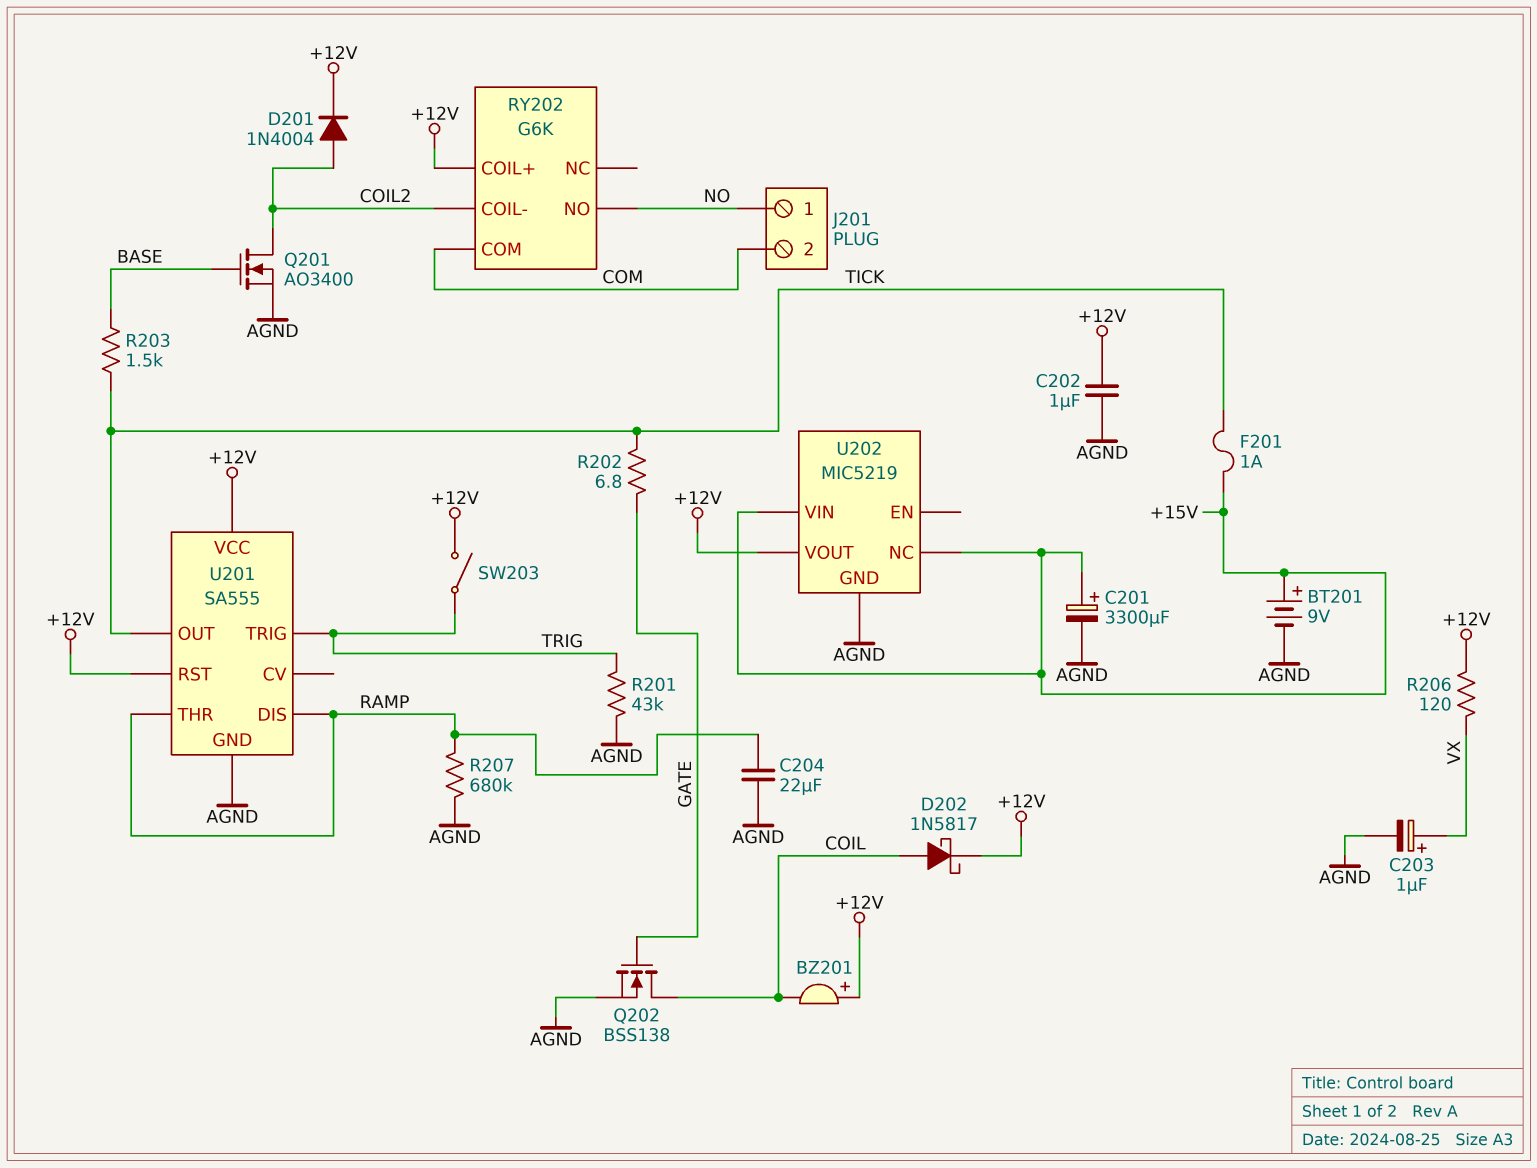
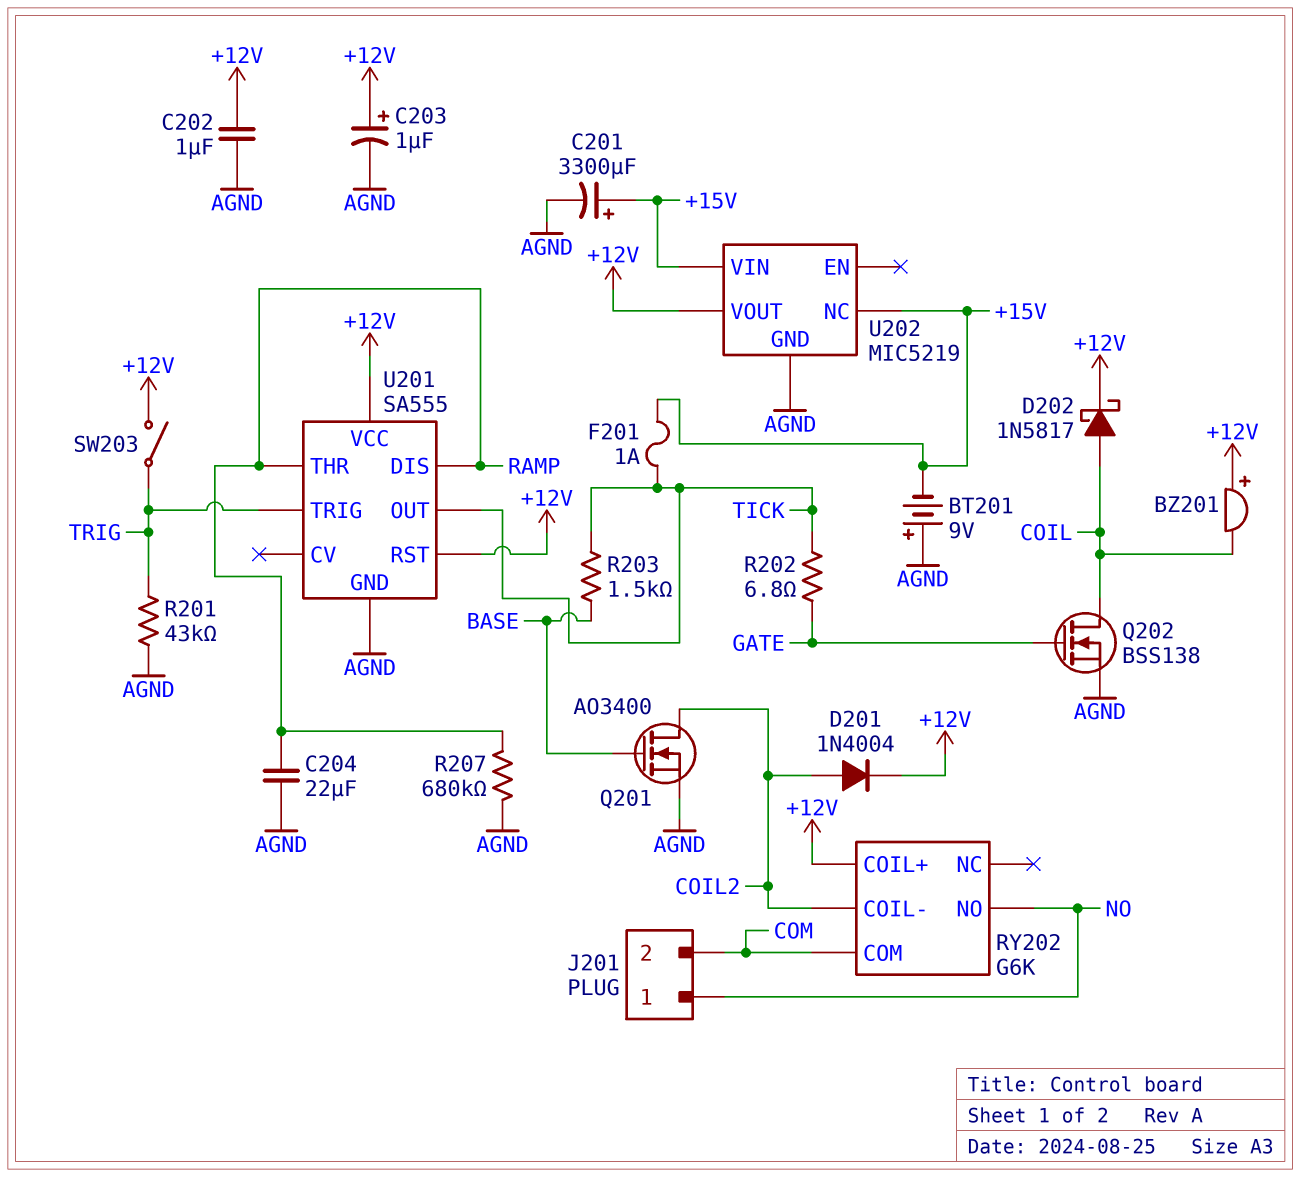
BT201: 9V (plus +15V, minus AGND) -> 9V (plus AGND, minus +15V)
C203: 1uF (plus VX, minus AGND) -> 1uF (plus +12V, minus AGND)
R206: 120 (+12V, VX) -> none

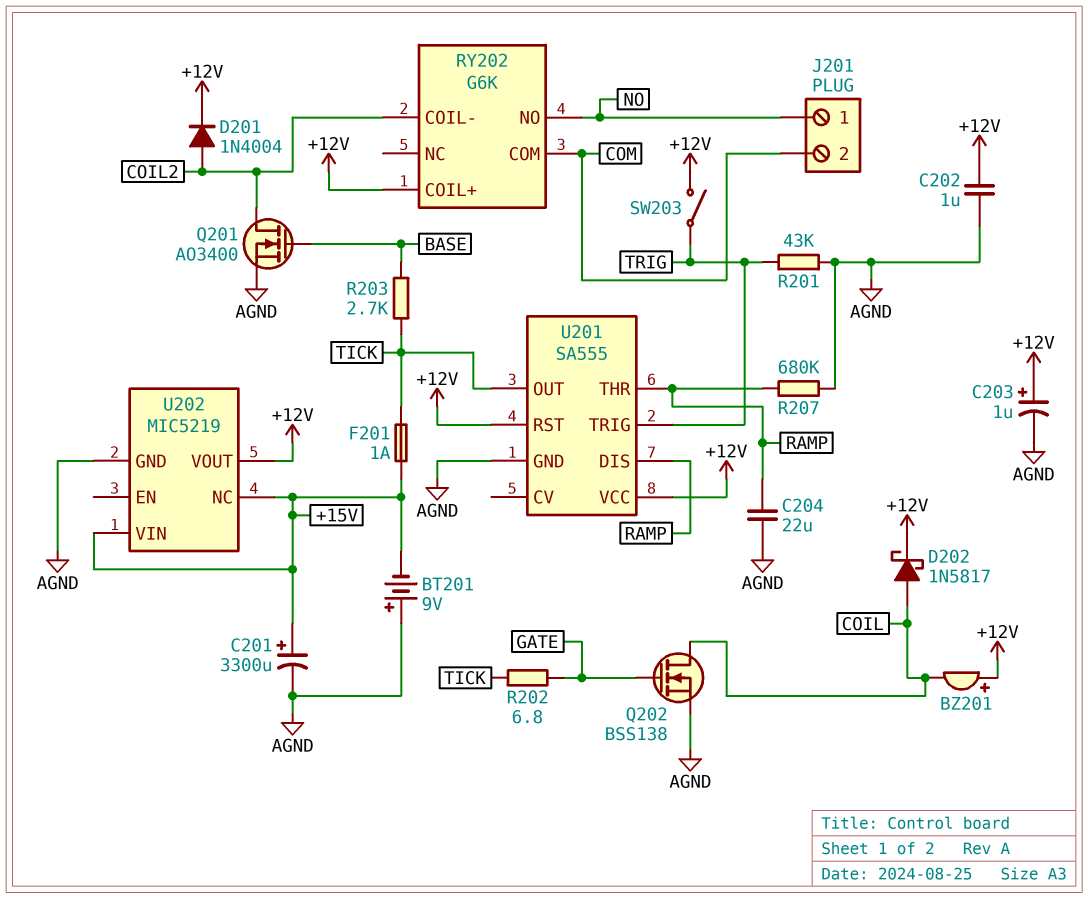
R203: 1.5k (BASE, TICK) -> 2.7k (BASE, TICK)

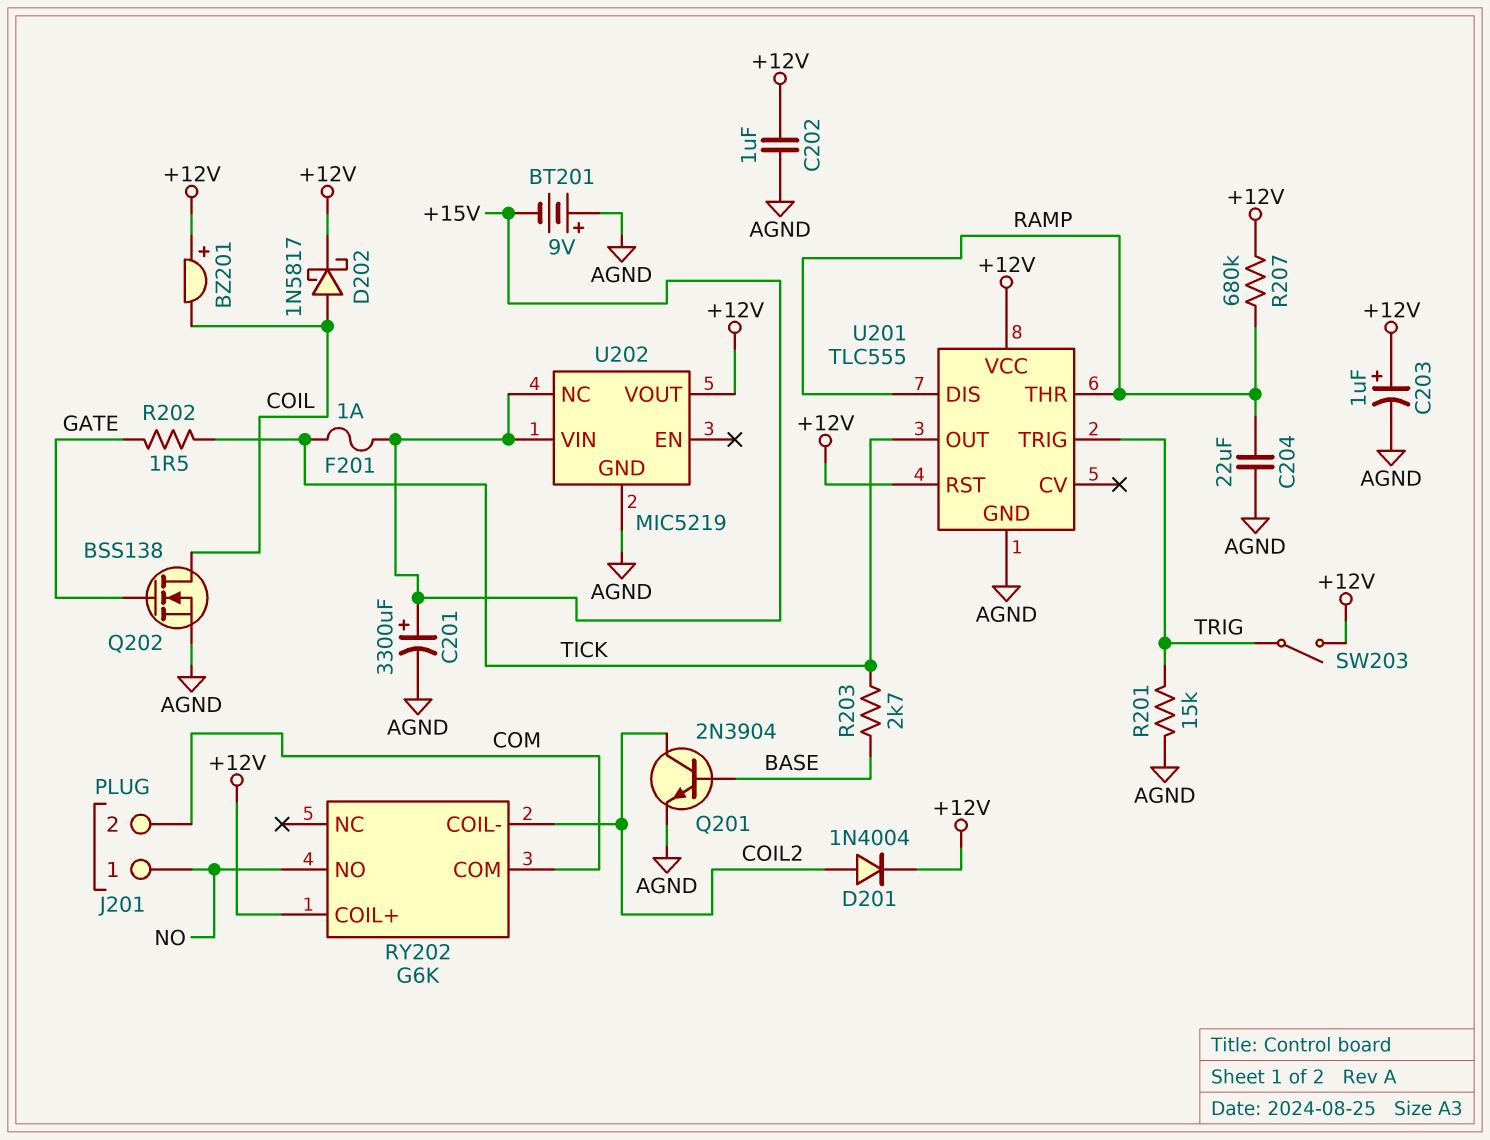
Q201: NMOS AO3400 (G BASE, D COIL2, S AGND) -> NPN 2N3904 (B BASE, C COIL2, E AGND)
R201: 43k (AGND, TRIG) -> 15k (AGND, TRIG)
R202: 6.8 (GATE, TICK) -> 1.5 (GATE, TICK)
R207: 680k (AGND, RAMP) -> 680k (+12V, RAMP)
U201: SA555 -> TLC555

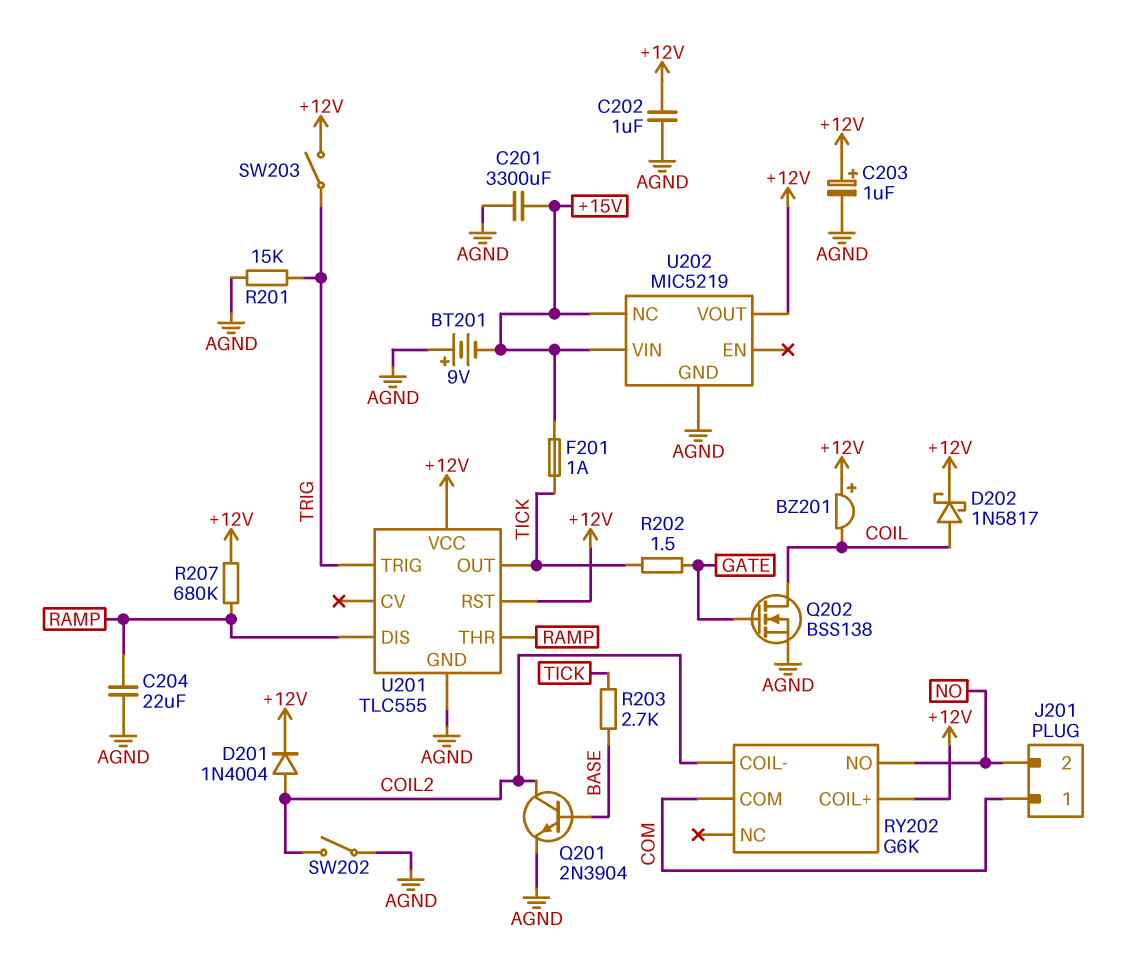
C201: 3300uF (plus +15V, minus AGND) -> 3300uF (+15V, AGND)
J201 pin 1: NO -> COM
J201 pin 2: COM -> NO
SW202: none -> switch (AGND, COIL2)

